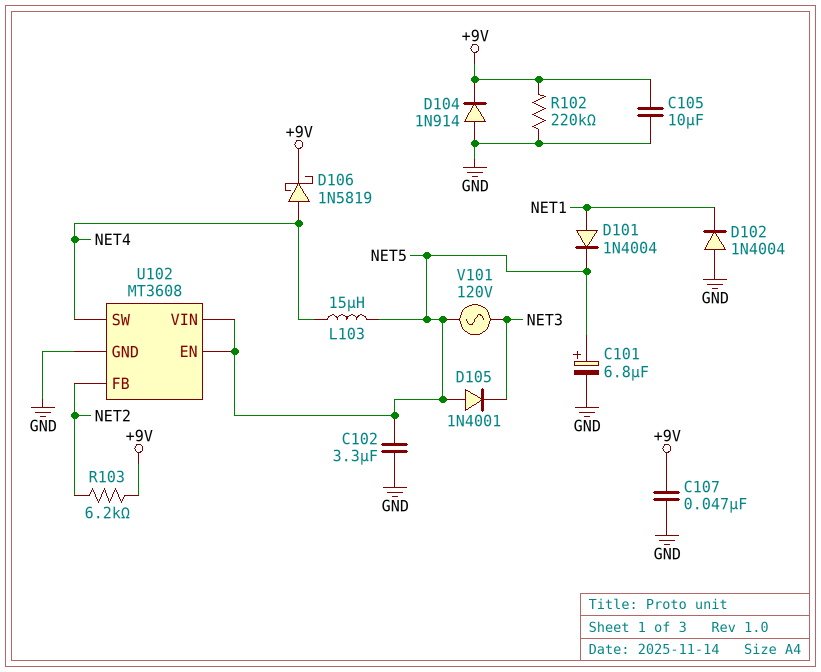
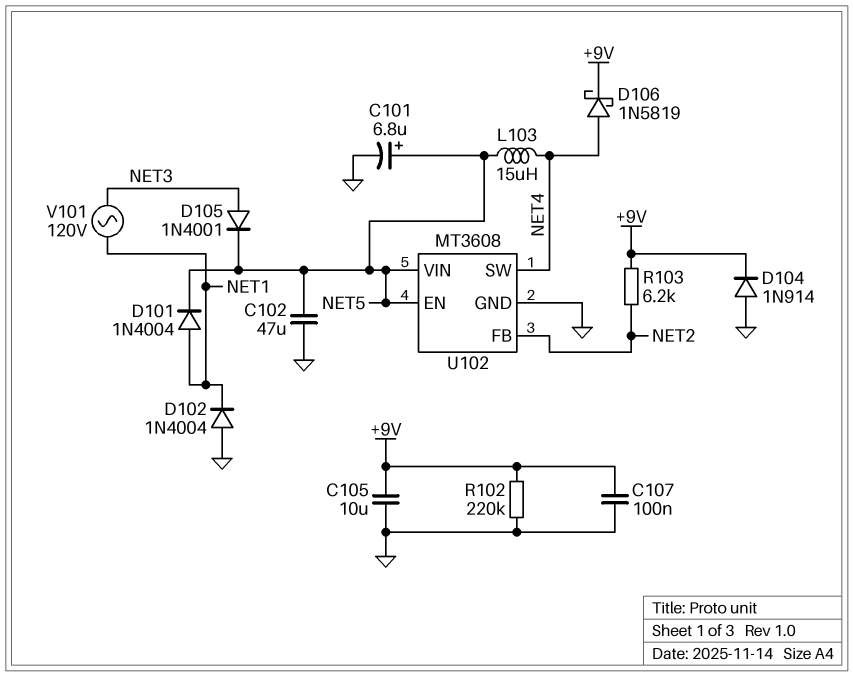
C102: 3.3uF (GND, NET5) -> 47uF (GND, NET5)
C107: 47nF (+9V, GND) -> 100nF (+9V, GND)
D105: diode 1N4001 (A NET5, K NET3) -> diode 1N4001 (A NET3, K NET5)
V101: AC 120V (NET3, NET5) -> AC 120V (NET1, NET3)

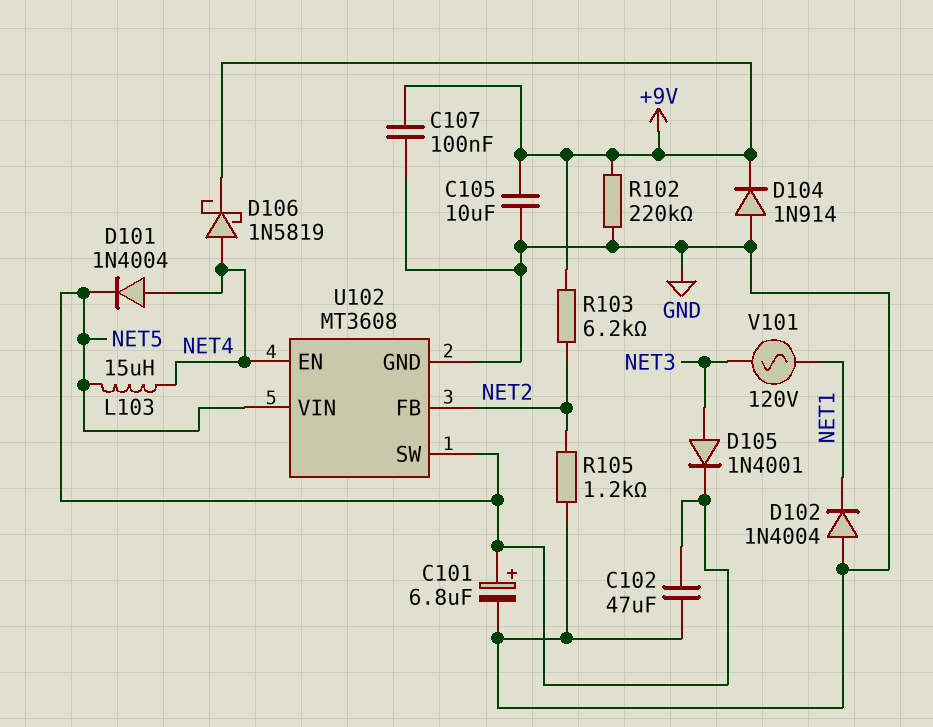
D101: diode 1N4004 (A NET1, K NET5) -> diode 1N4004 (A NET4, K NET5)
R105: none -> 1.2k (GND, NET2)
U102 pin EN: NET5 -> NET4
U102 pin SW: NET4 -> NET5

